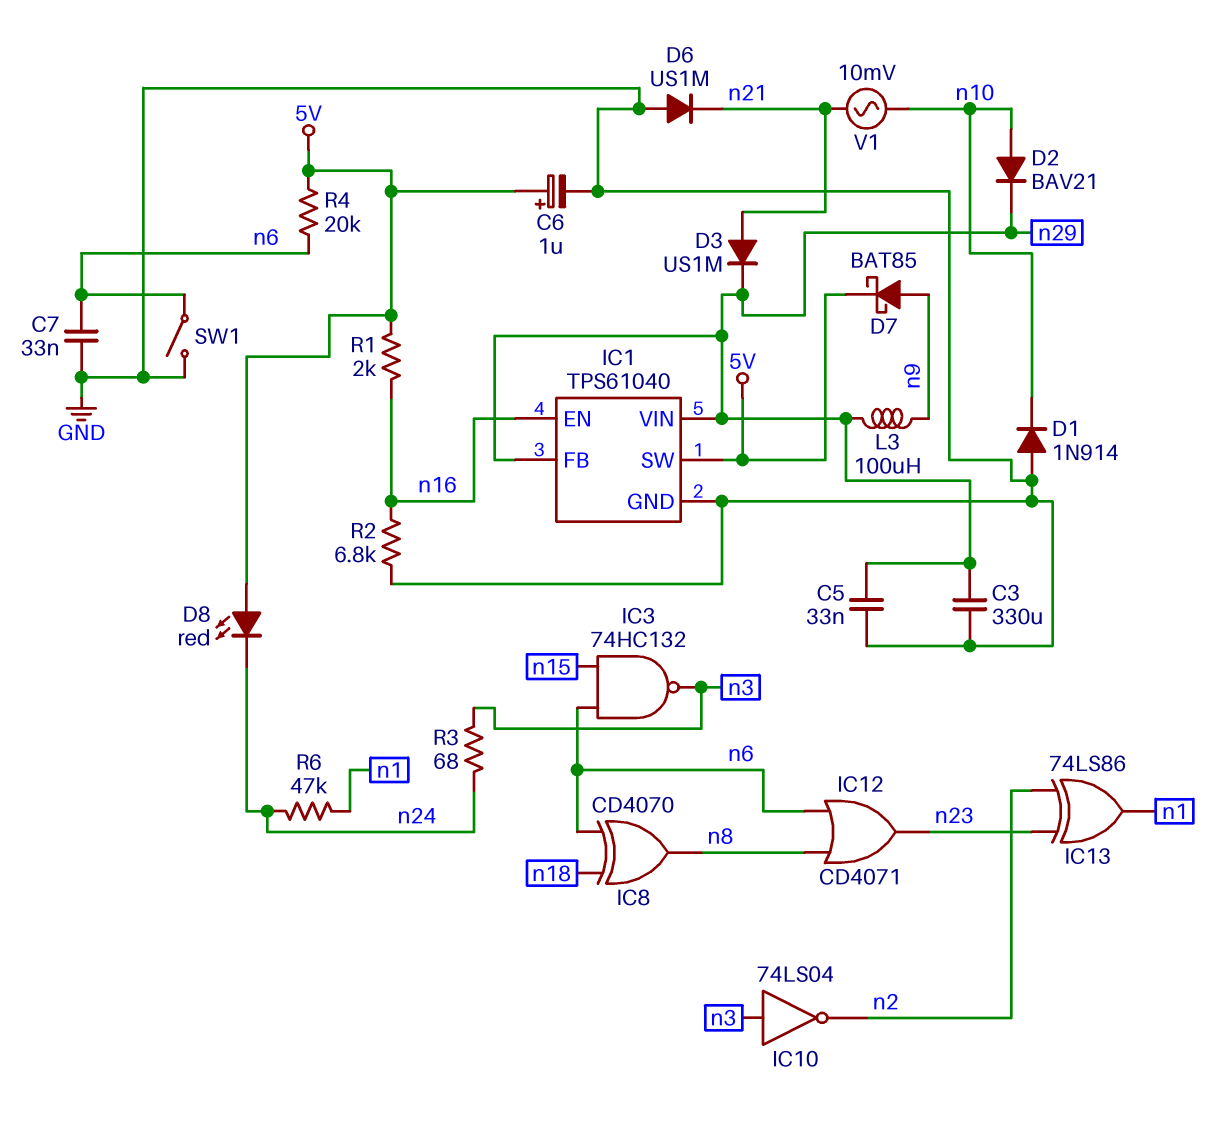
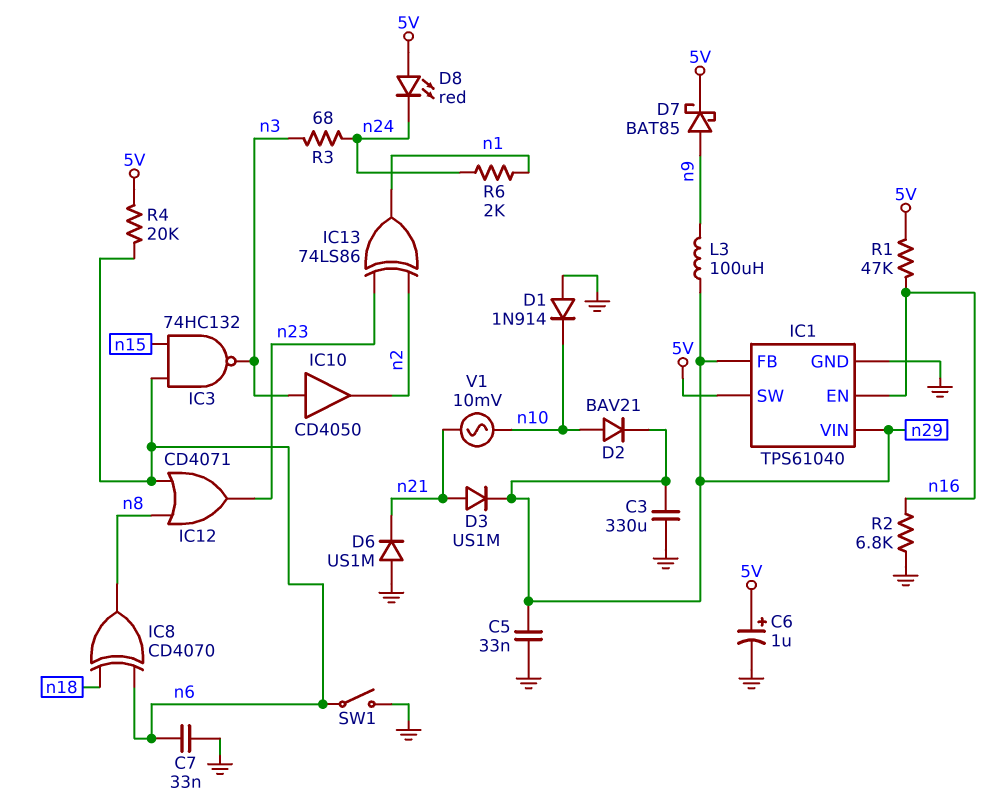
IC10: NOT 74LS04 (in n3, out n2) -> buffer CD4050 (in n3, out n2)
R1: 2k (5V, n16) -> 47k (5V, n16)
R6: 47k (n1, n24) -> 2k (n1, n24)

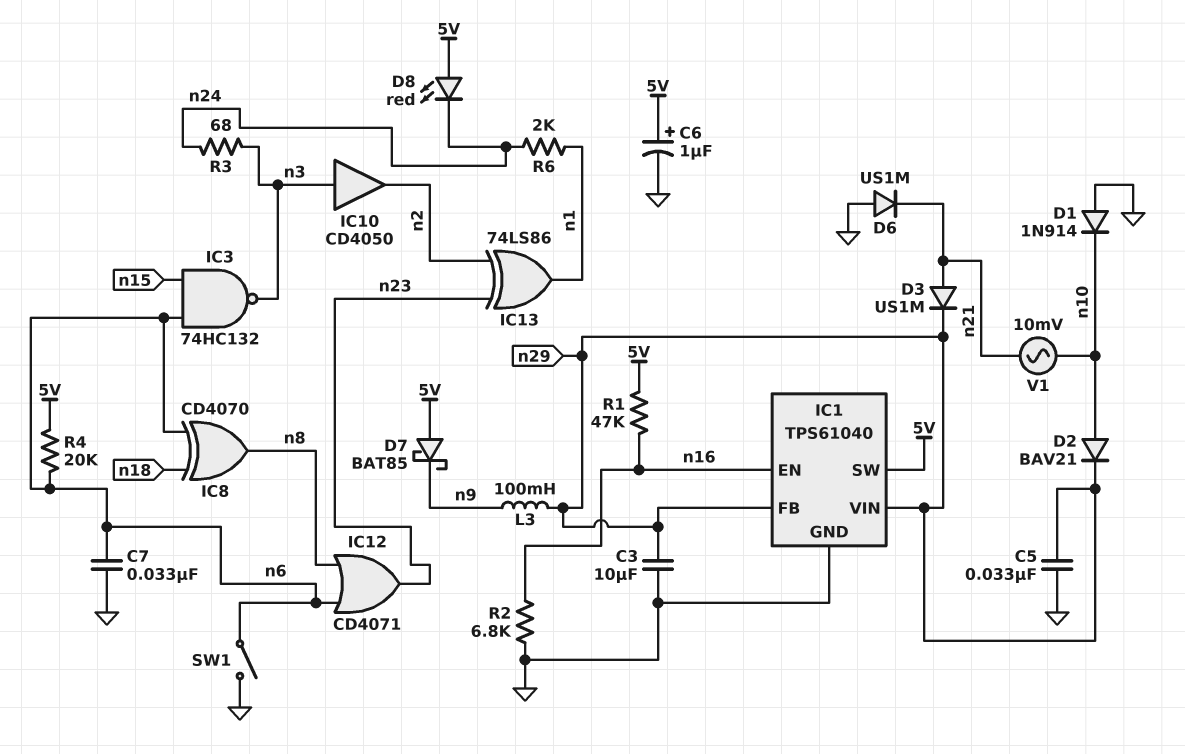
C3: 330uF (GND, n29) -> 10uF (GND, n29)
D7: schottky BAT85 (A n9, K 5V) -> schottky BAT85 (A 5V, K n9)
L3: 100uH (n9, n29) -> 100mH (n9, n29)

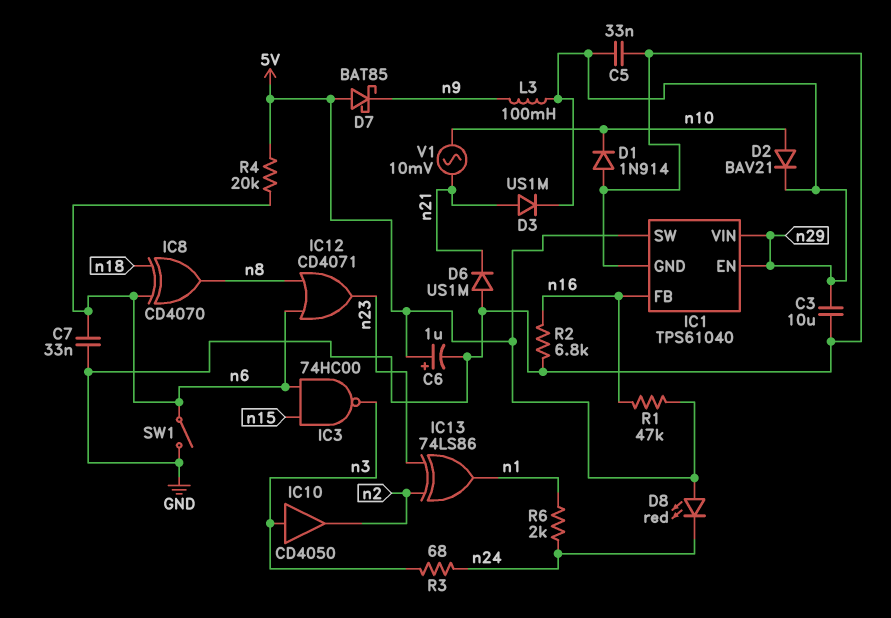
IC1 pin EN: n16 -> n29
IC1 pin FB: n29 -> n16
IC3: NAND 74HC132 (in n6, in n15, out n3) -> NAND 74HC00 (in n6, in n15, out n3)

